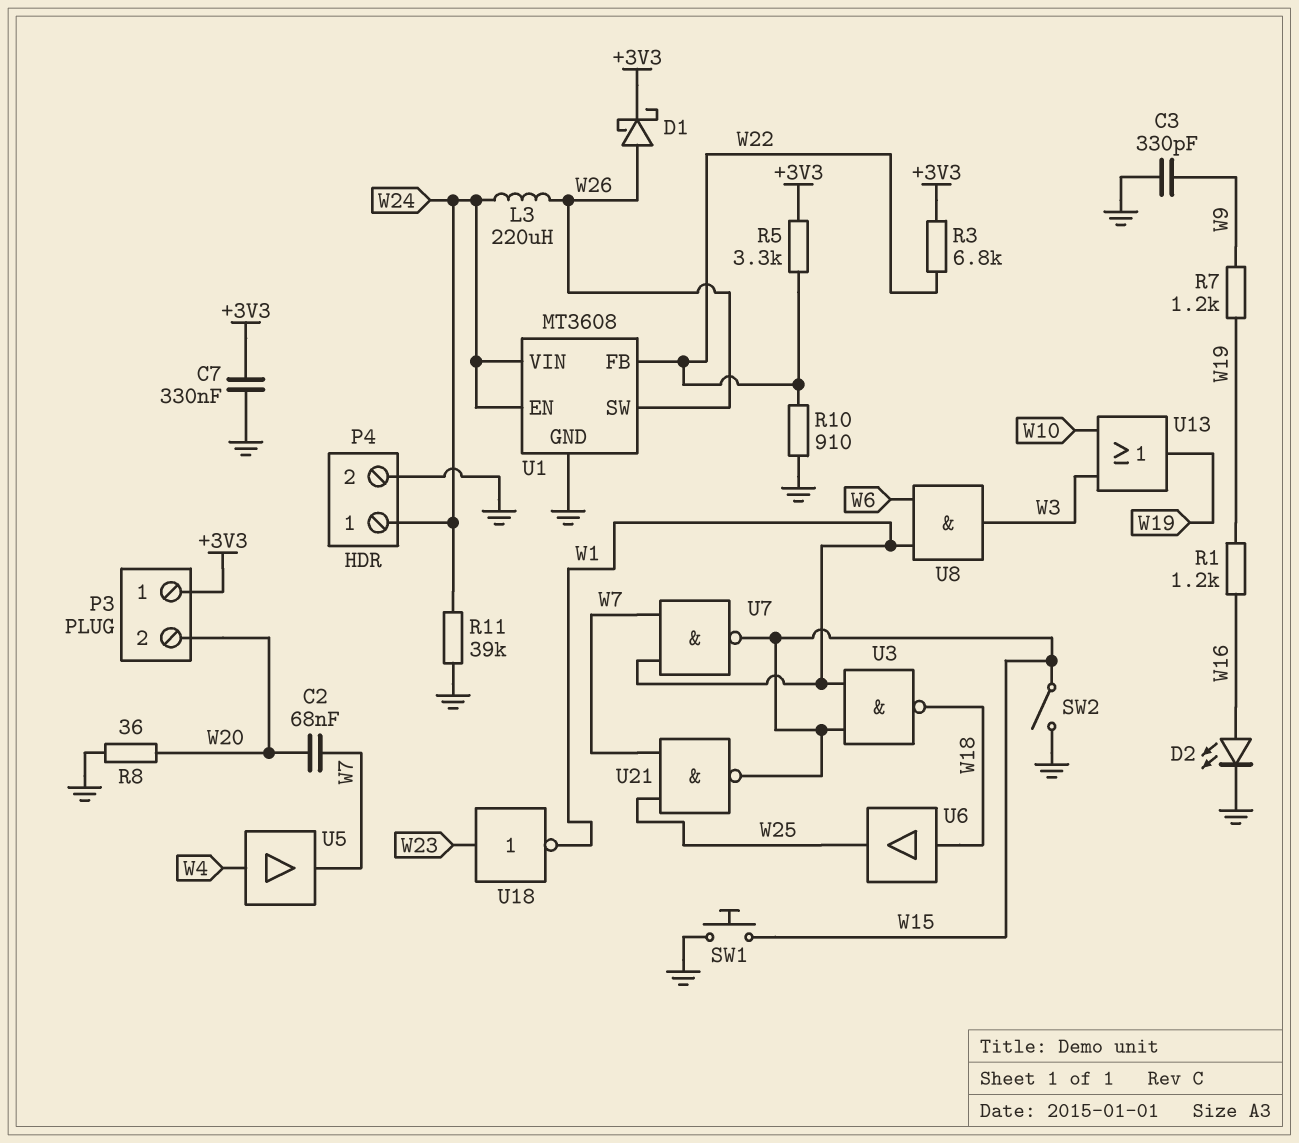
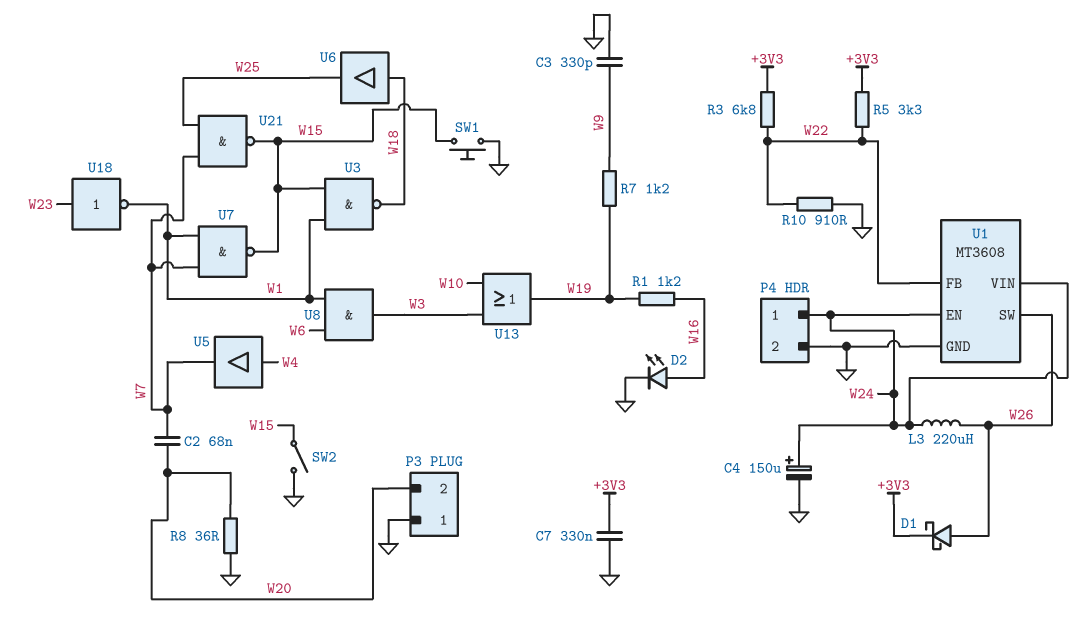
C4: none -> 150uF (plus W24, minus GND)
P3 pin 1: +3V3 -> GND
R11: 39k (GND, W24) -> none

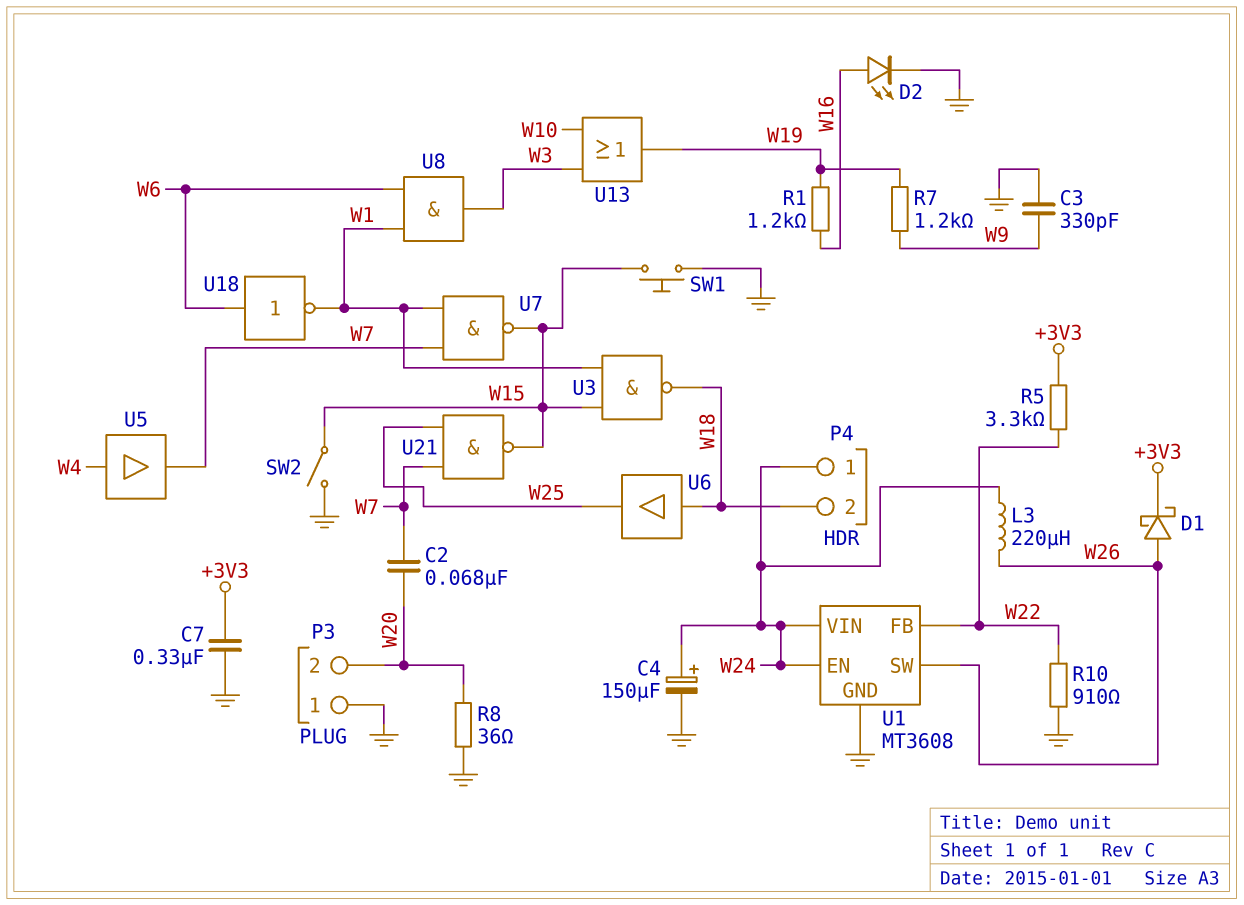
P4 pin 2: GND -> W18
R3: 6.8k (+3V3, W22) -> none
U18: NOT (in W23, out W1) -> NOT (in W6, out W1)

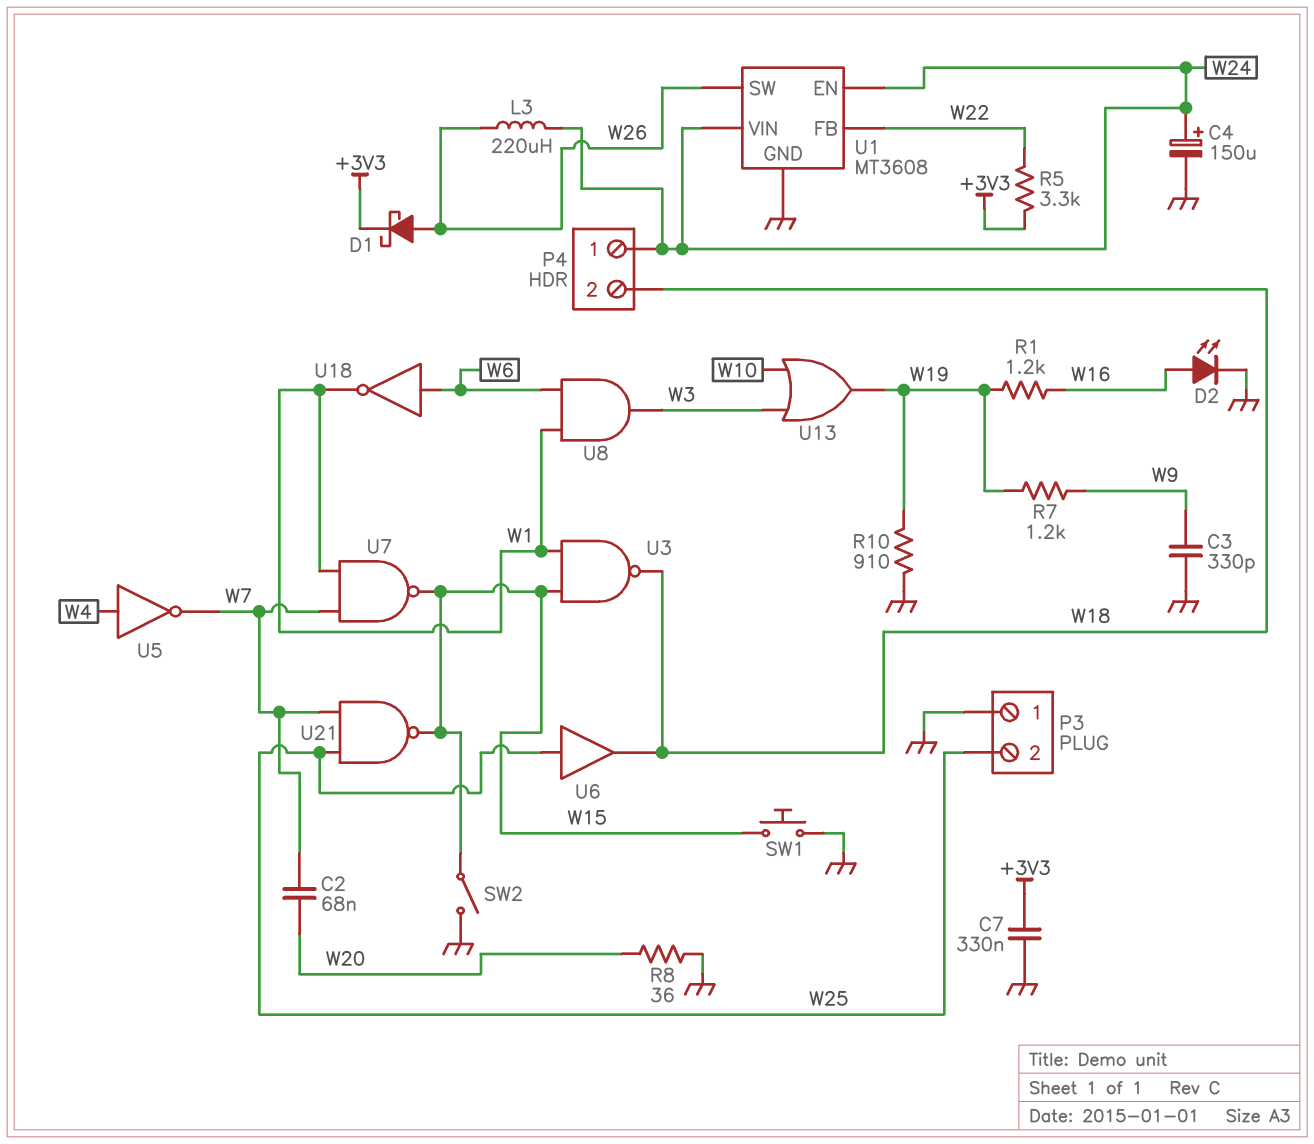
P3 pin 2: W20 -> W25
R10: 910 (GND, W22) -> 910 (GND, W19)
U5: buffer (in W4, out W7) -> NOT (in W4, out W7)
U6: buffer (in W18, out W25) -> buffer (in W25, out W18)

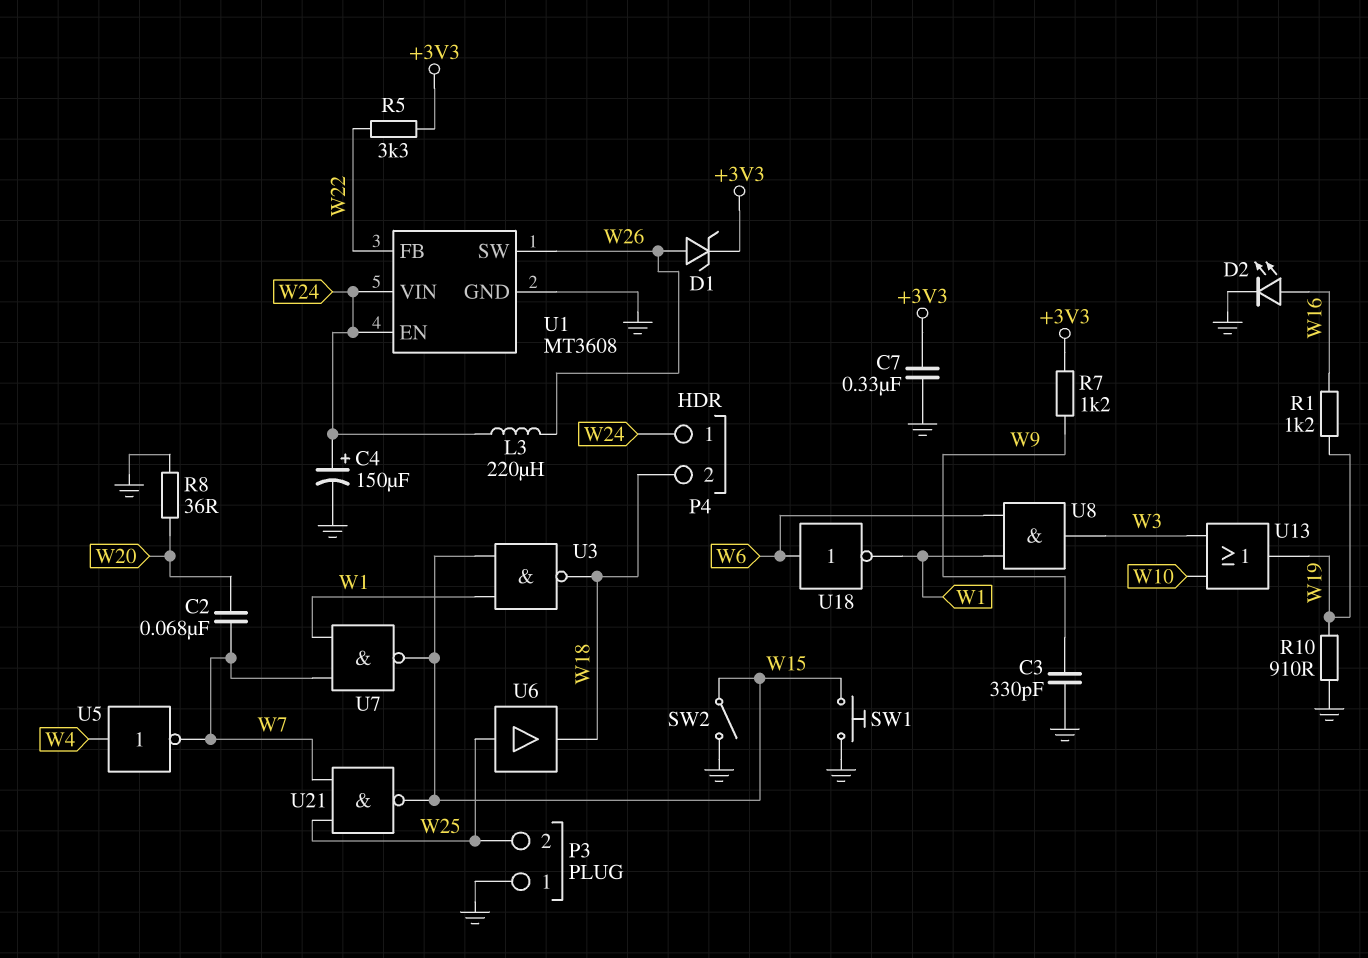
D1: schottky (A W26, K +3V3) -> zener (A W26, K +3V3)
R7: 1.2k (W9, W19) -> 1.2k (+3V3, W9)

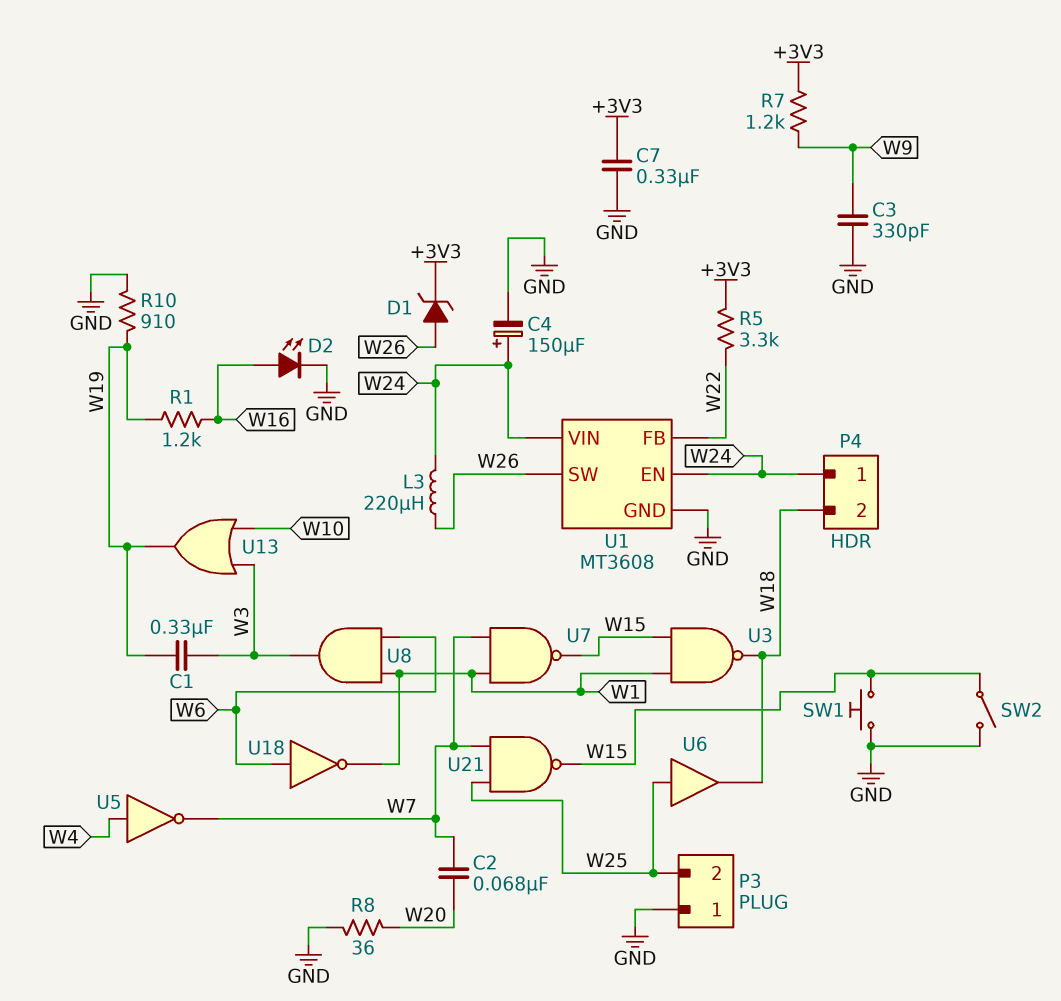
C1: none -> 330nF (W3, W19)

